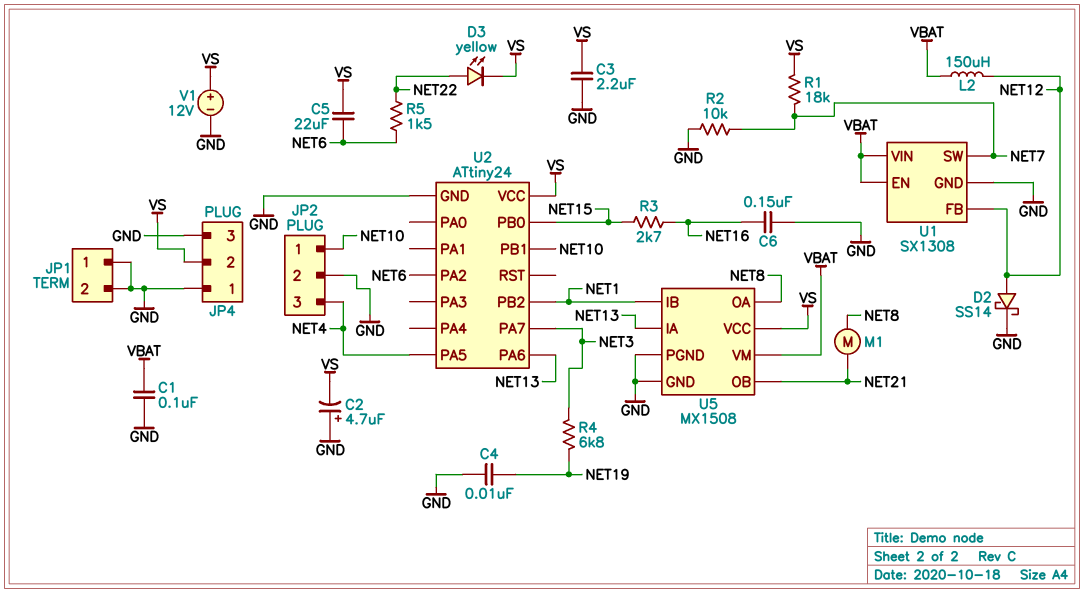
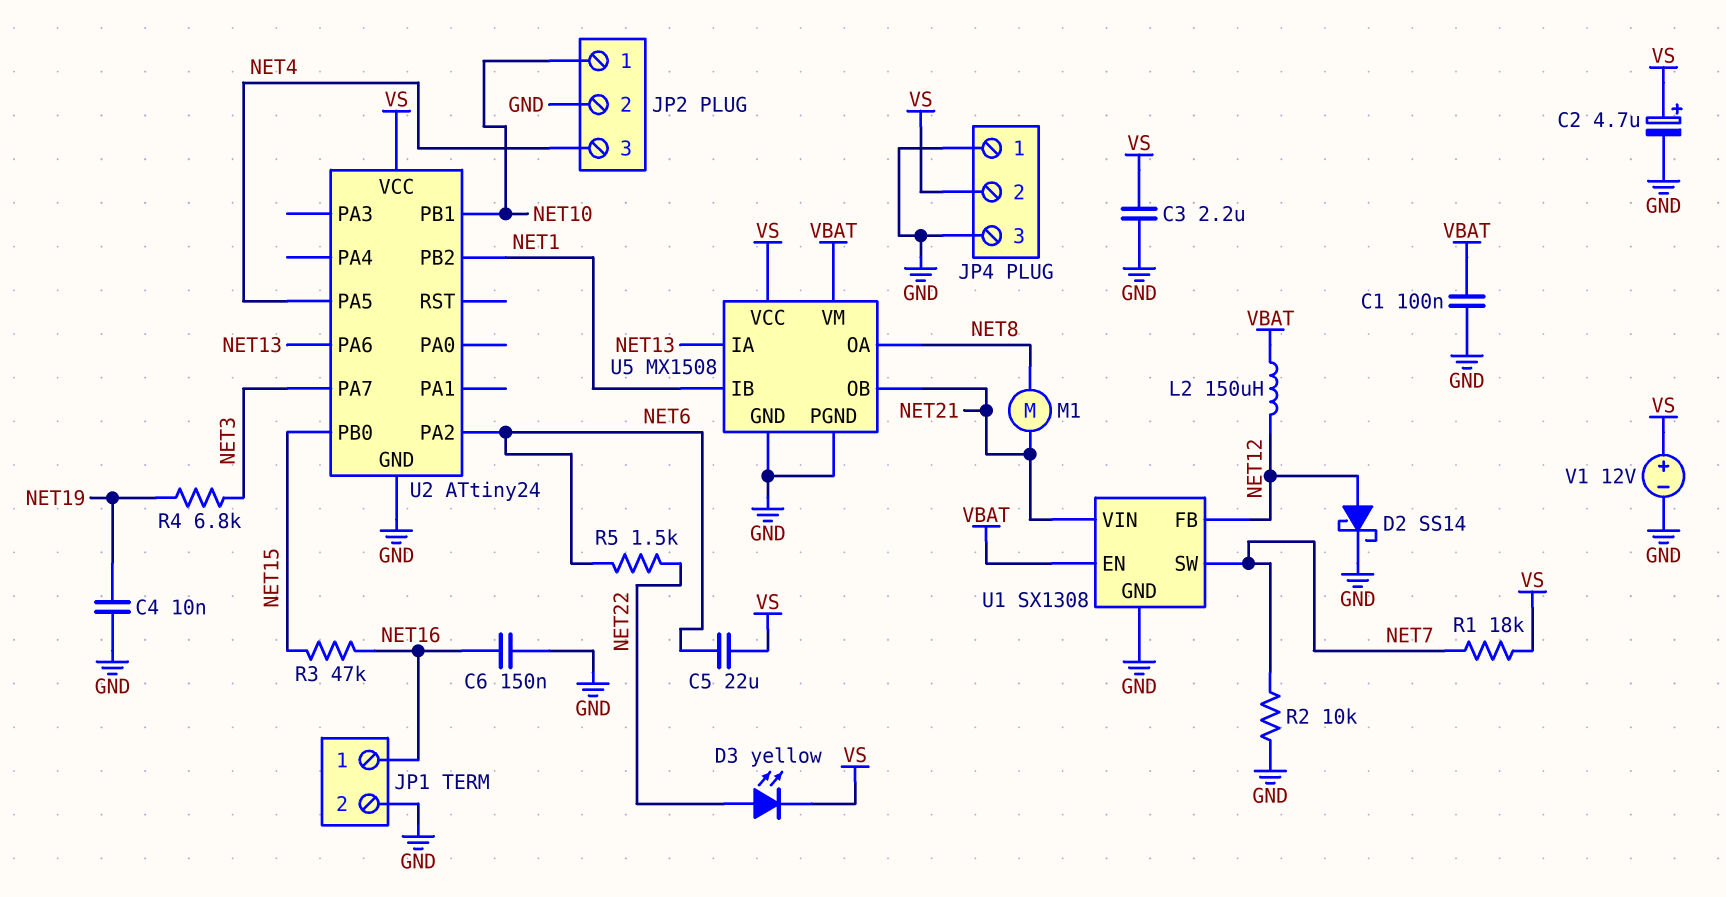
C2: 4.7uF (plus GND, minus VS) -> 4.7uF (plus VS, minus GND)
JP1 pin 1: GND -> NET16
R3: 2.7k (NET15, NET16) -> 47k (NET15, NET16)
U1 pin VIN: VBAT -> NET21

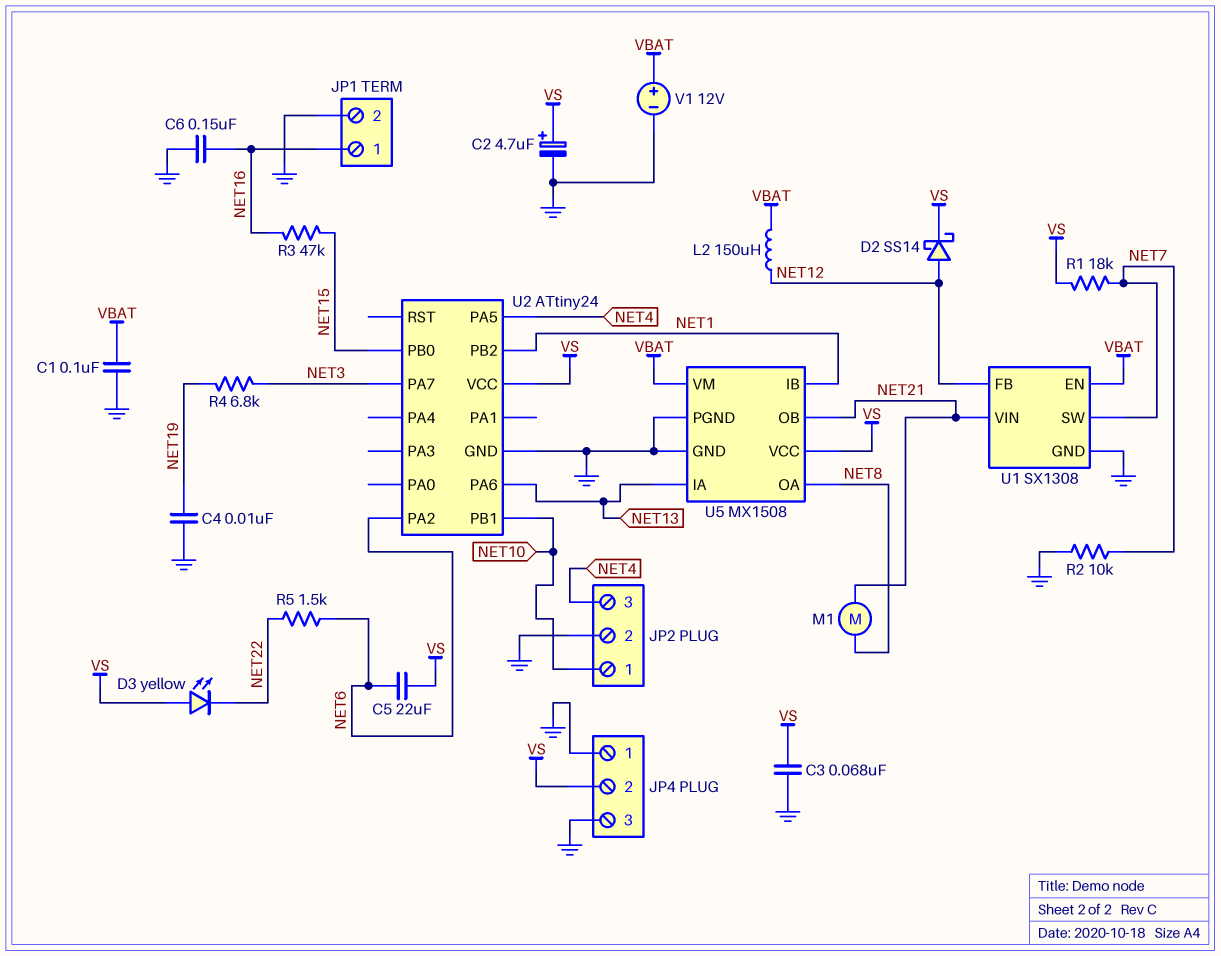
C3: 2.2uF (GND, VS) -> 68nF (GND, VS)
D2: schottky SS14 (A NET12, K GND) -> schottky SS14 (A NET12, K VS)
D3: LED yellow (A NET22, K VS) -> LED yellow (A VS, K NET22)
V1: 12V (plus VS, minus GND) -> 12V (plus VBAT, minus GND)

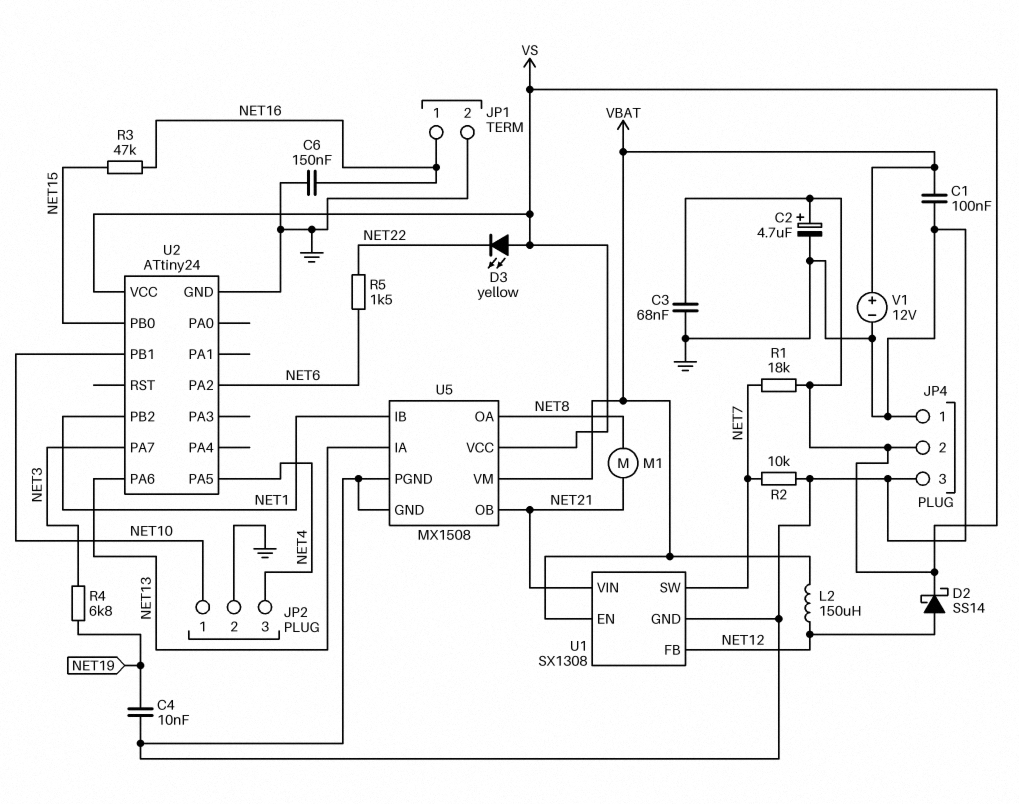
C5: 22uF (NET6, VS) -> none

